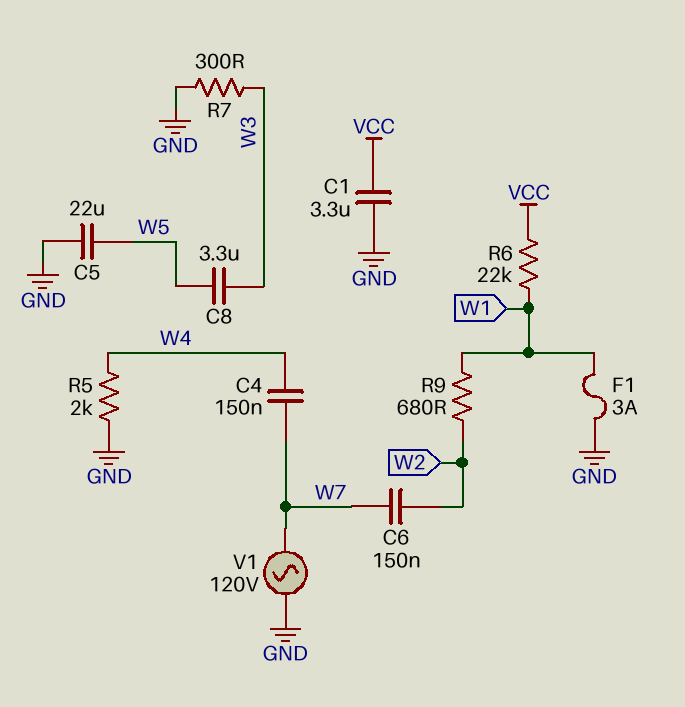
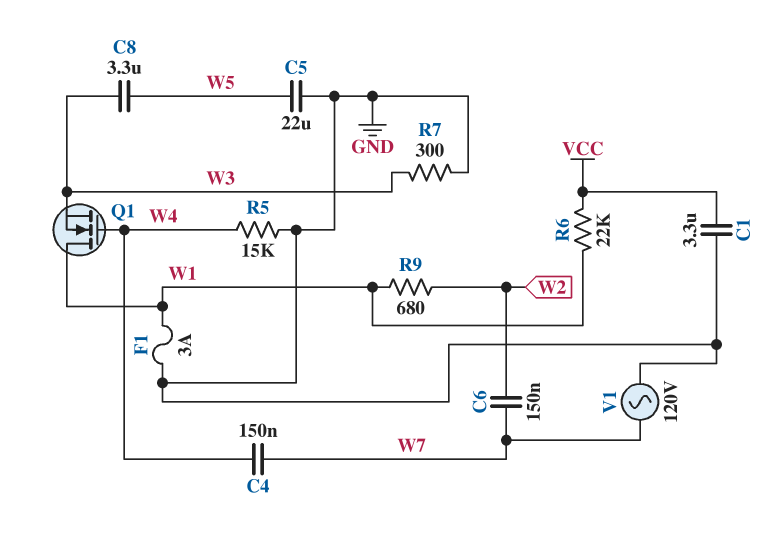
Q1: none -> NMOS (G W4, D W1, S W3)
R5: 2k (GND, W4) -> 15k (GND, W4)

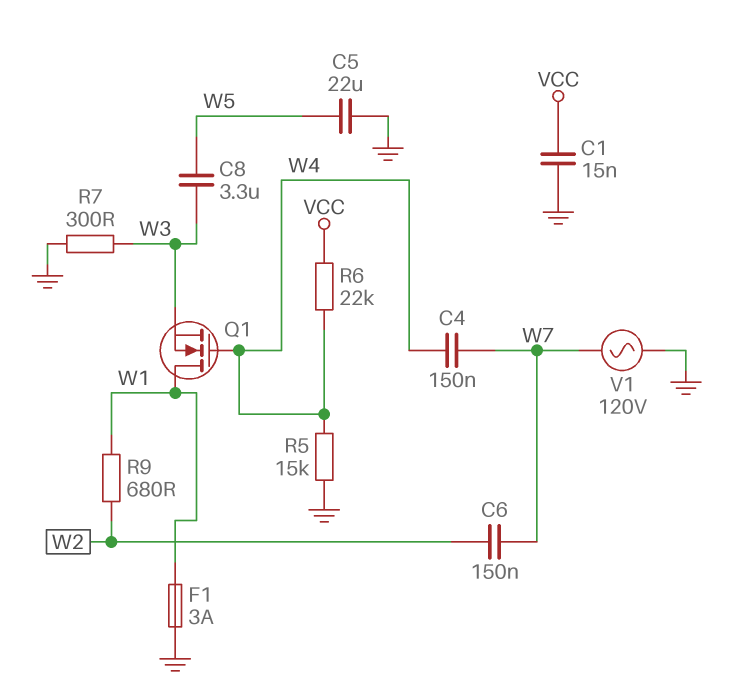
C1: 3.3uF (GND, VCC) -> 15nF (GND, VCC)
R6: 22k (VCC, W1) -> 22k (VCC, W4)

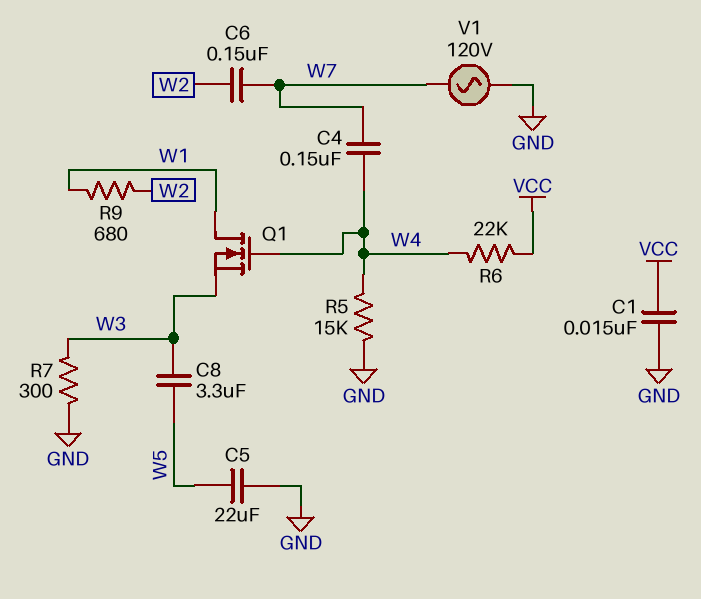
F1: 3A (GND, W1) -> none

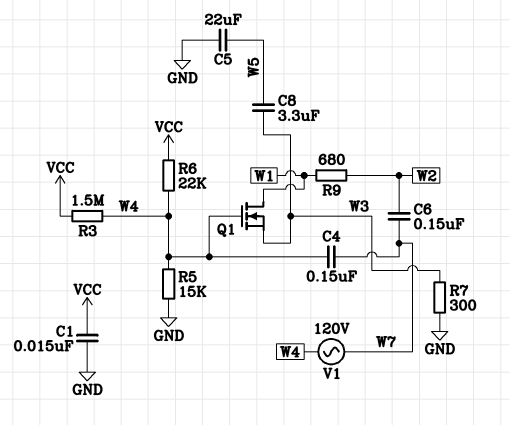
R3: none -> 1.5M (VCC, W4)
V1: AC 120V (GND, W7) -> AC 120V (W4, W7)

